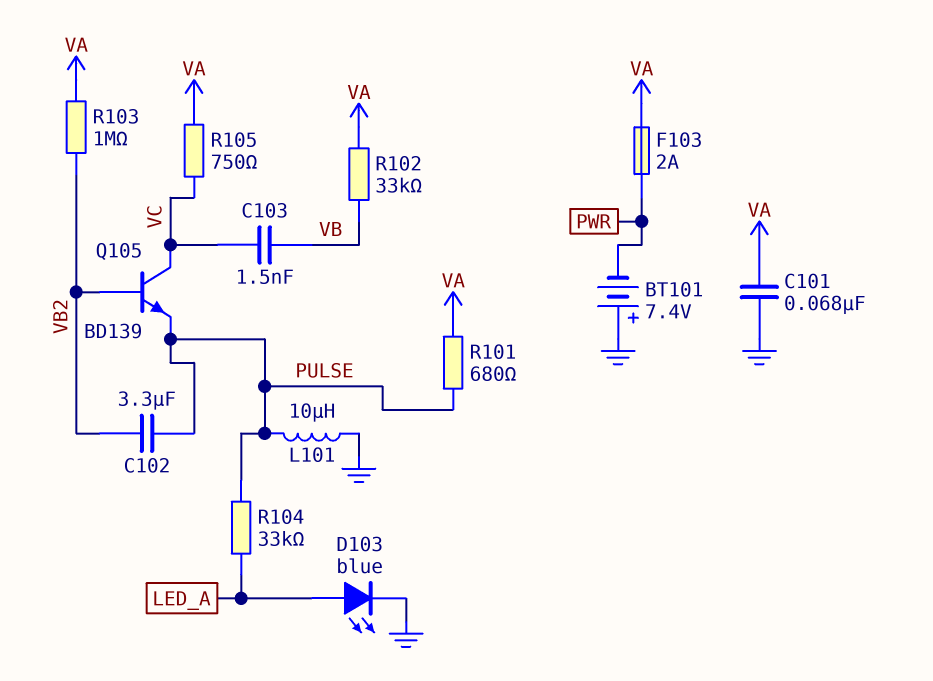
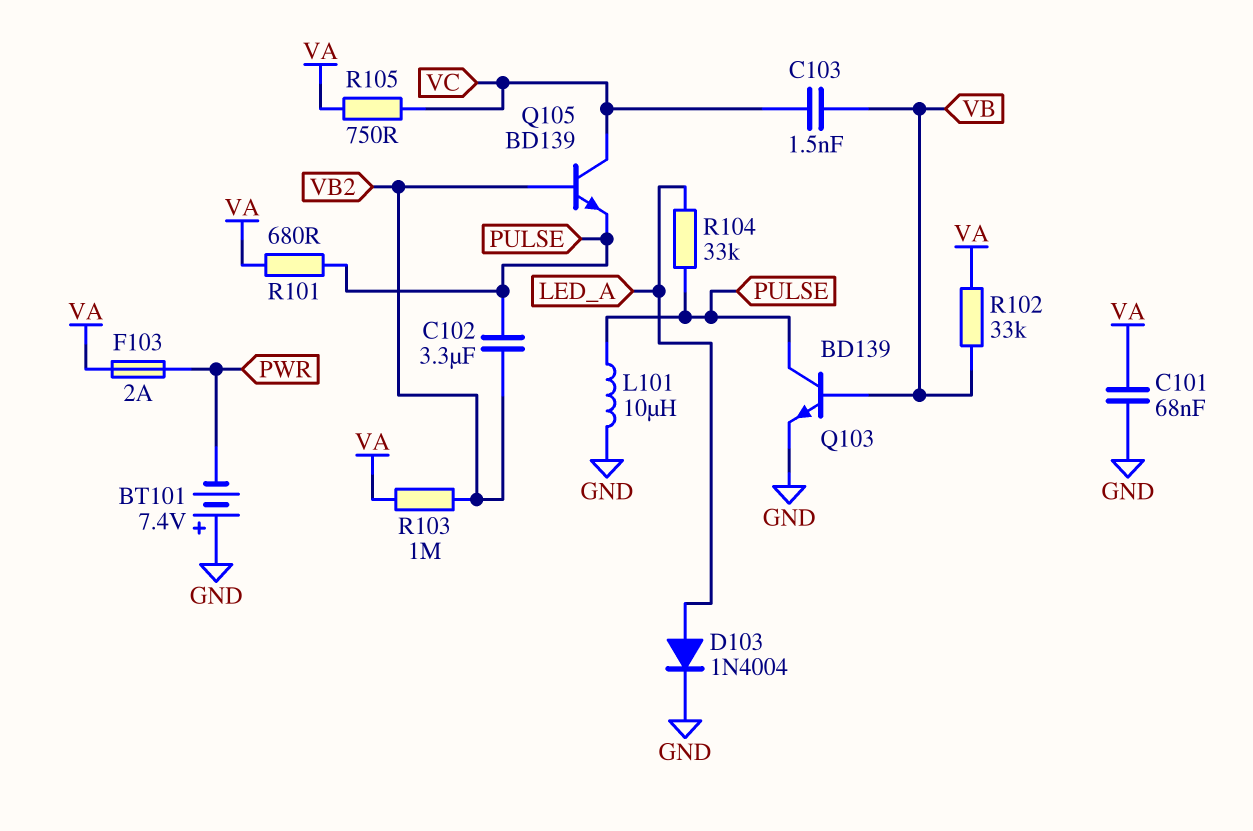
D103: LED blue (A LED_A, K GND) -> diode 1N4004 (A LED_A, K GND)
Q103: none -> NPN BD139 (B VB, C PULSE, E GND)

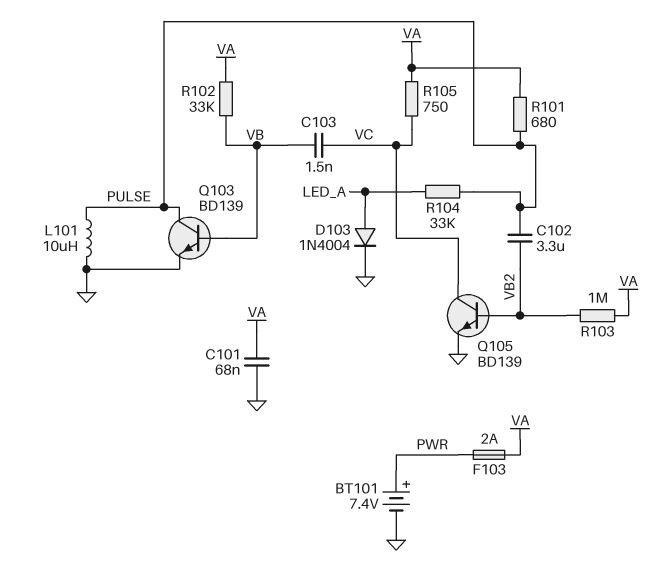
BT101: 7.4V (plus GND, minus PWR) -> 7.4V (plus PWR, minus GND)
Q105: NPN BD139 (B VB2, C VC, E PULSE) -> NPN BD139 (B VB2, C VC, E GND)

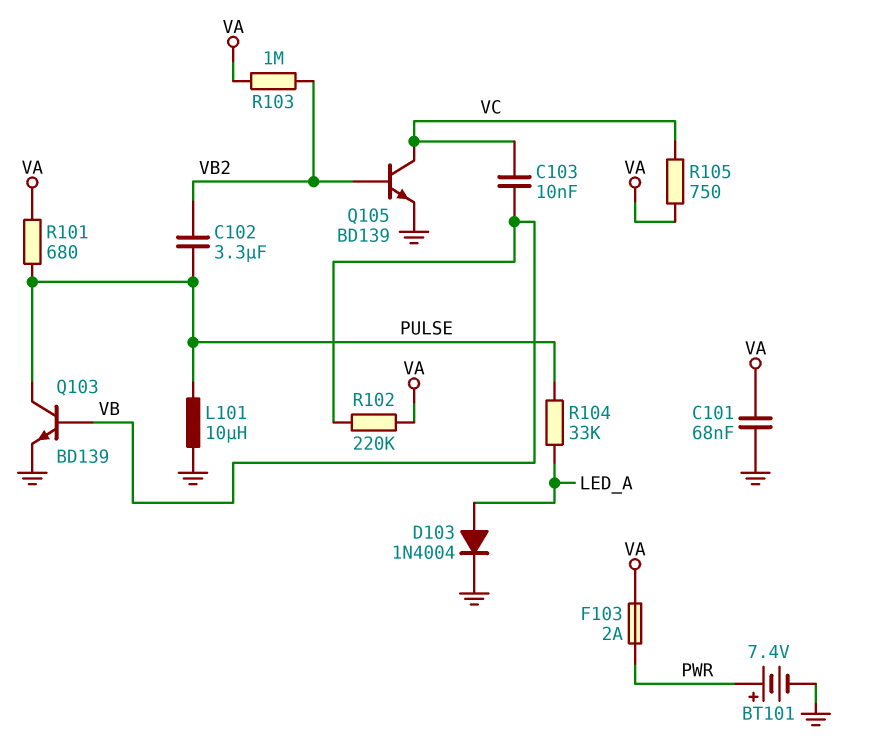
C103: 1.5nF (VB, VC) -> 10nF (VB, VC)
R102: 33k (VA, VB) -> 220k (VA, VB)

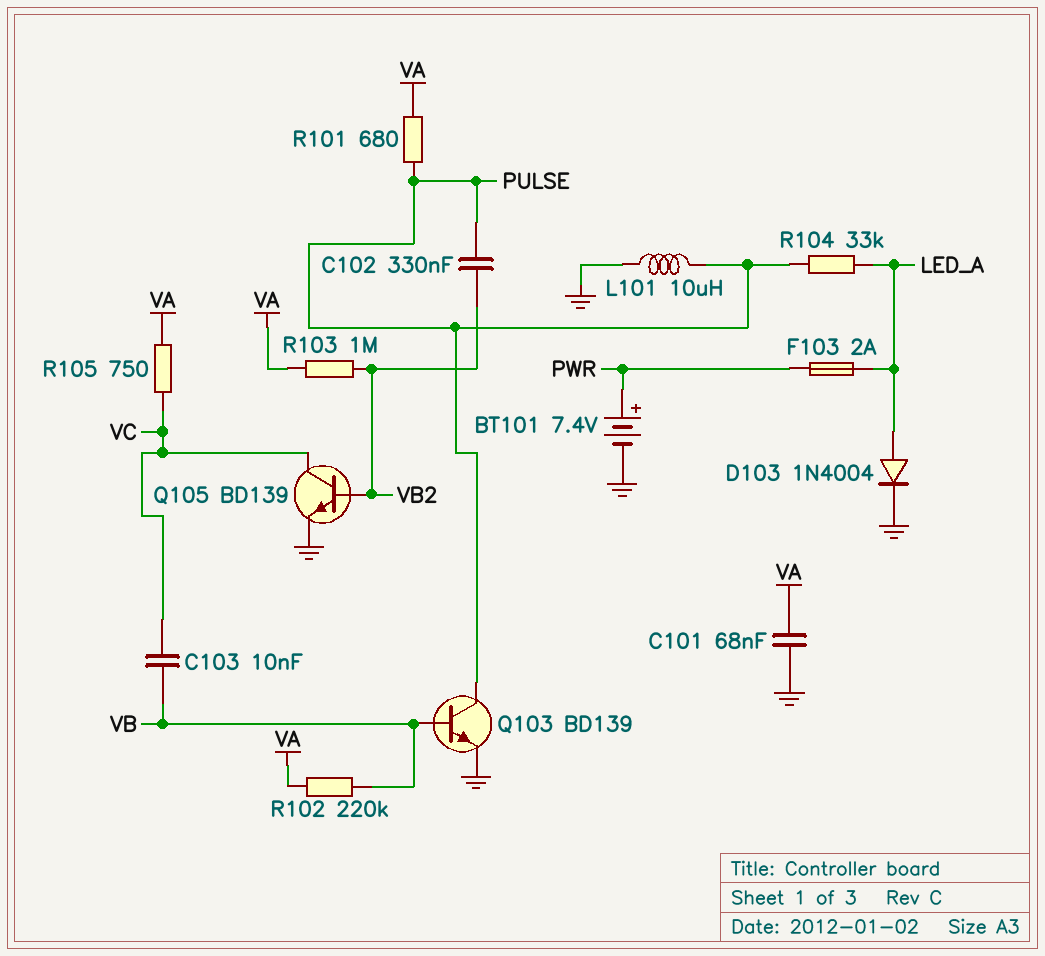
C102: 3.3uF (PULSE, VB2) -> 330nF (PULSE, VB2)
F103: 2A (PWR, VA) -> 2A (LED_A, PWR)

